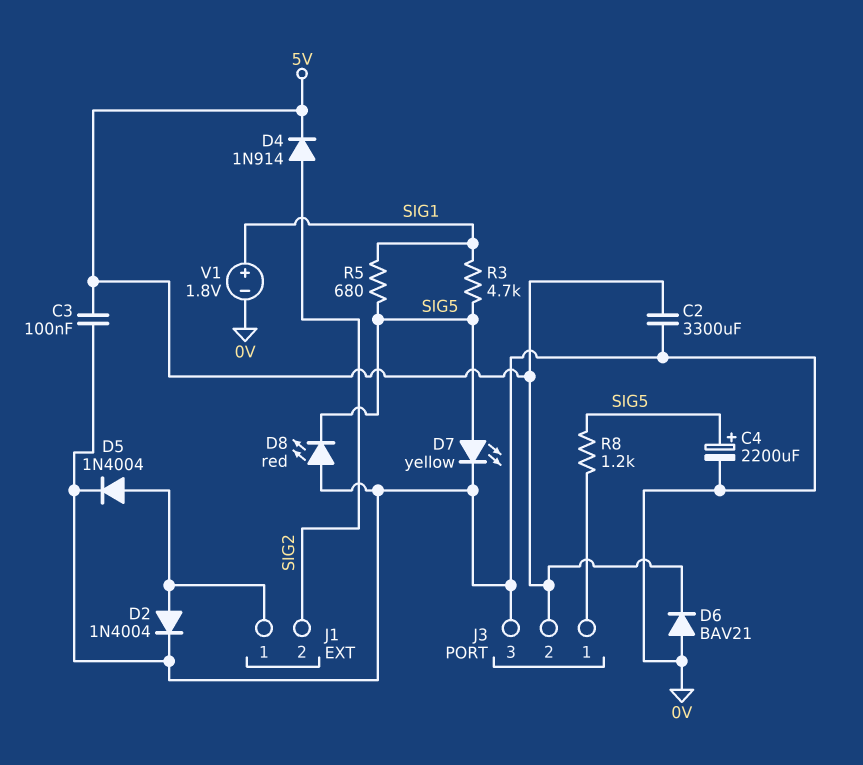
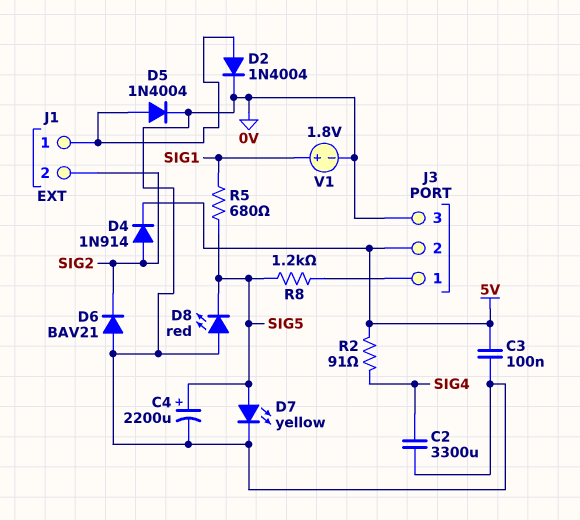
C2: 3300uF (0V, 5V) -> 3300uF (0V, SIG4)
D6: diode BAV21 (A 0V, K 5V) -> diode BAV21 (A 0V, K SIG2)
R2: none -> 91 (5V, SIG4)
R3: 4.7k (SIG1, SIG5) -> none

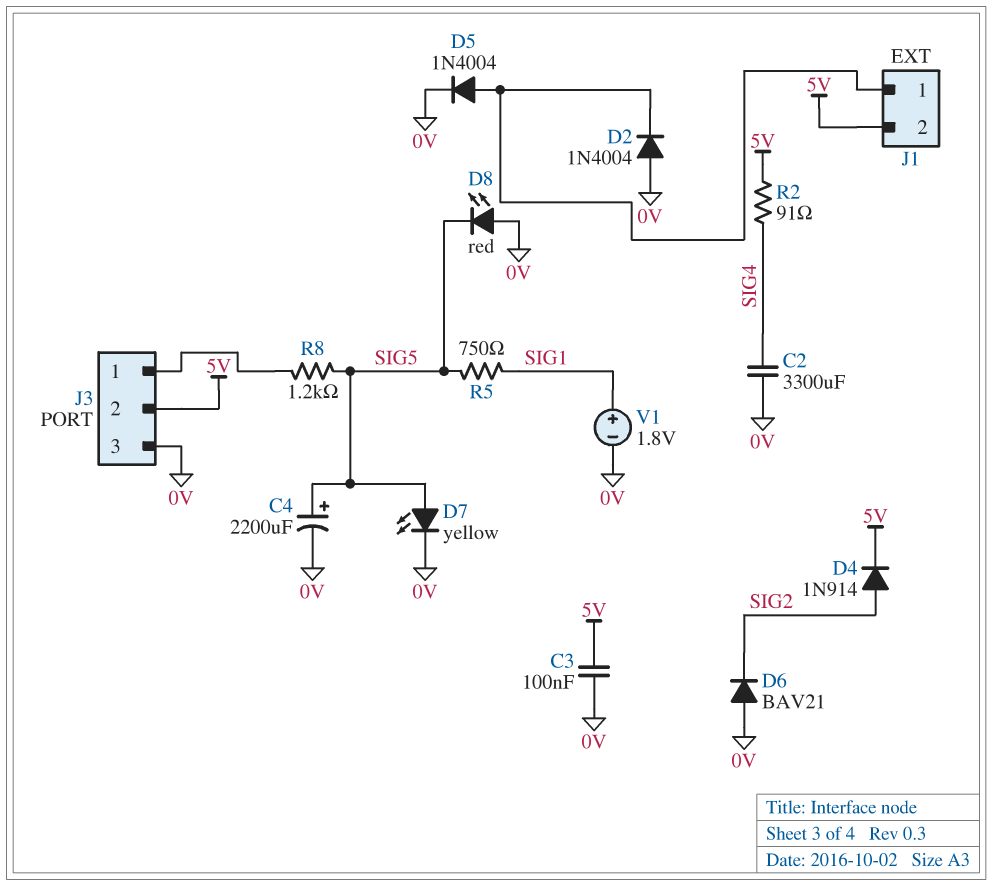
D2: diode 1N4004 (A J1/1, K 0V) -> diode 1N4004 (A 0V, K J1/1)
J1 pin 2: SIG2 -> 5V
R5: 680 (SIG1, SIG5) -> 750 (SIG1, SIG5)

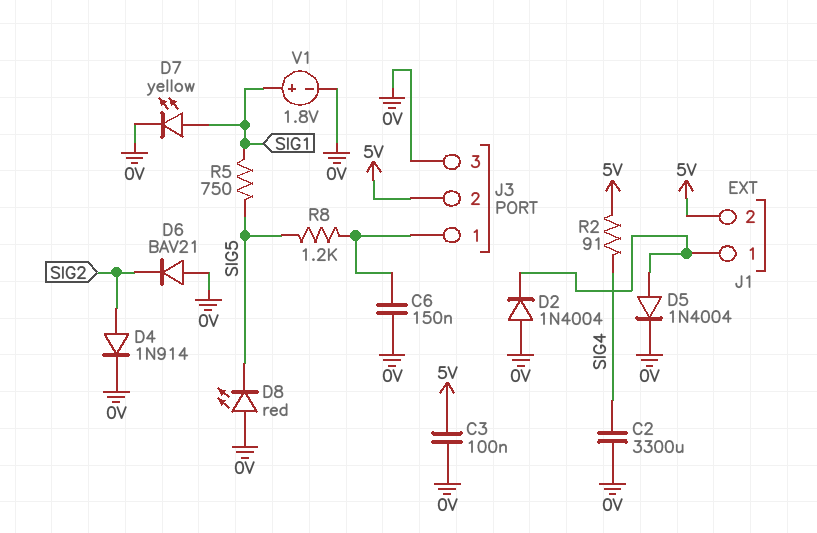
C4: 2200uF (plus SIG5, minus 0V) -> none
C6: none -> 150nF (0V, J3/1)
D4: diode 1N914 (A SIG2, K 5V) -> diode 1N914 (A SIG2, K 0V)
D7: LED yellow (A SIG5, K 0V) -> LED yellow (A SIG1, K 0V)

